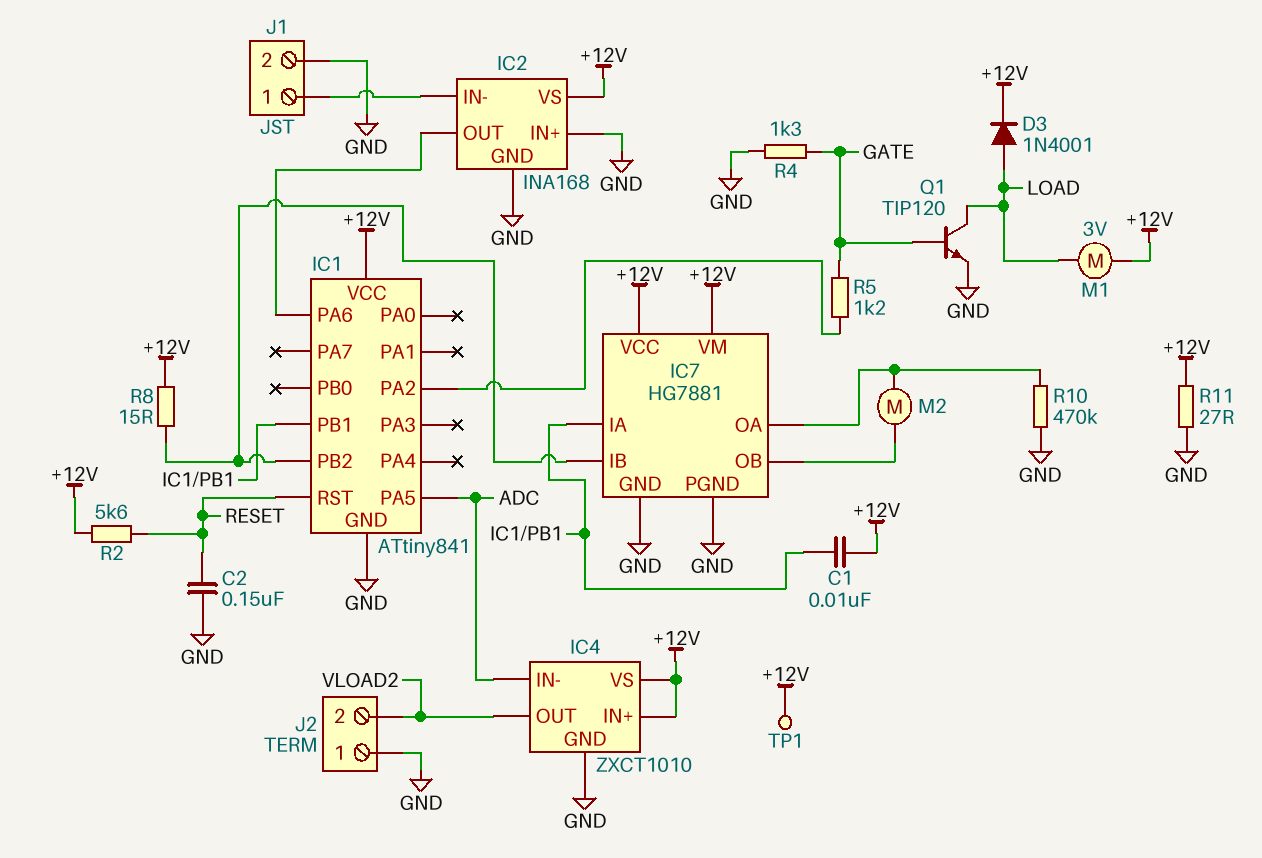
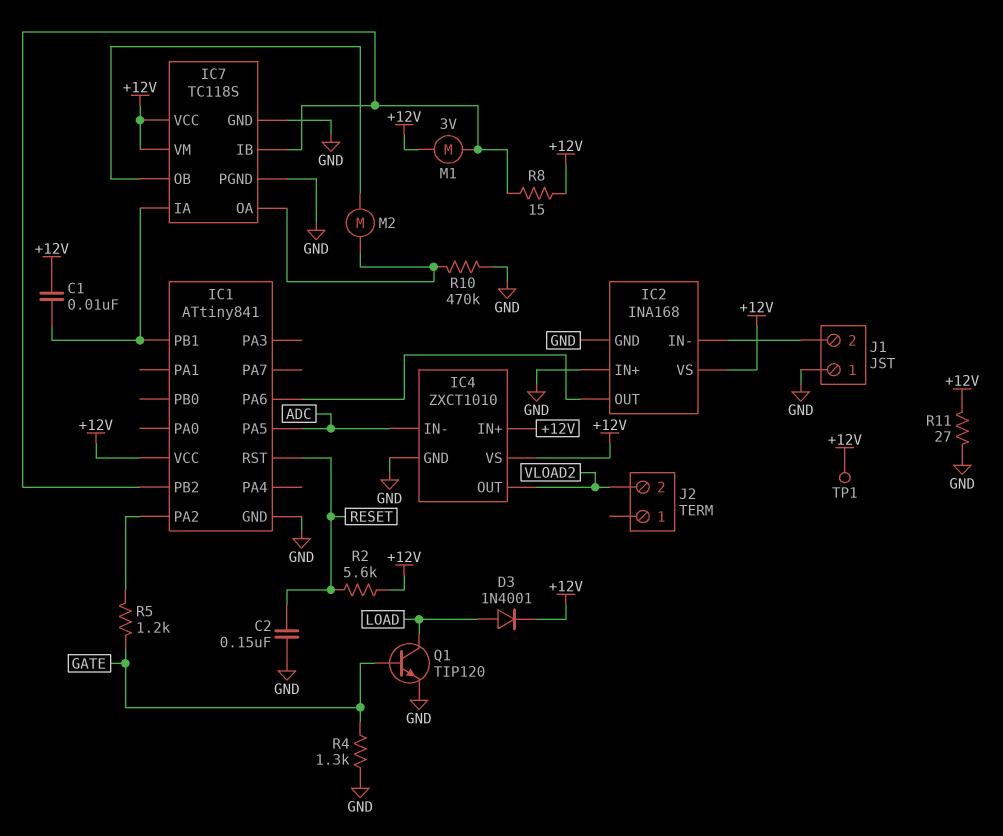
IC7: HG7881 -> TC118S
J1 pin 1: IC2/IN- -> GND
J1 pin 2: GND -> IC2/IN-
J2 pin 1: GND -> none
M1: motor 3V (+12V, LOAD) -> motor 3V (+12V, IC1/PB2)

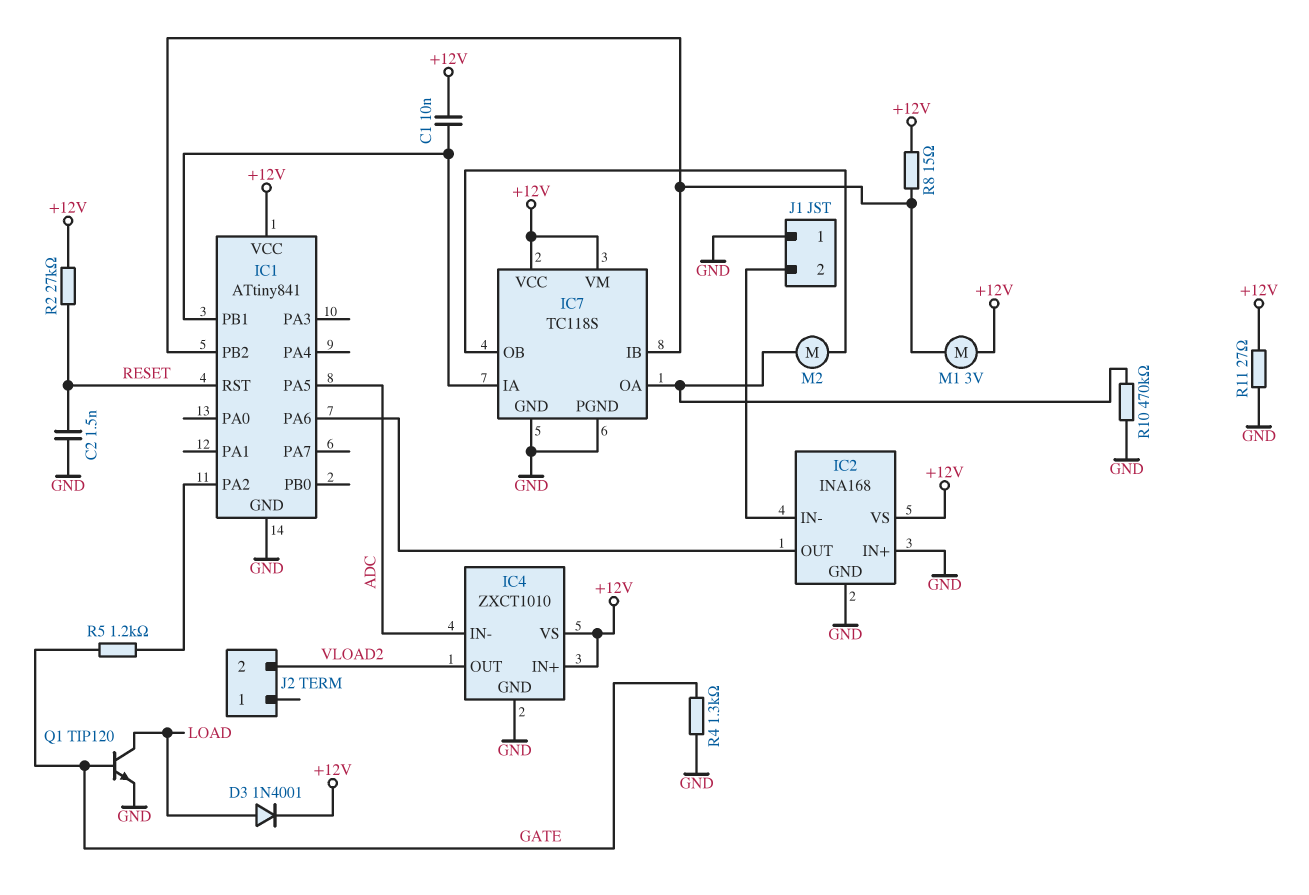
C2: 150nF (GND, RESET) -> 1.5nF (GND, RESET)
R2: 5.6k (+12V, RESET) -> 27k (+12V, RESET)
TP1: test point (+12V) -> none

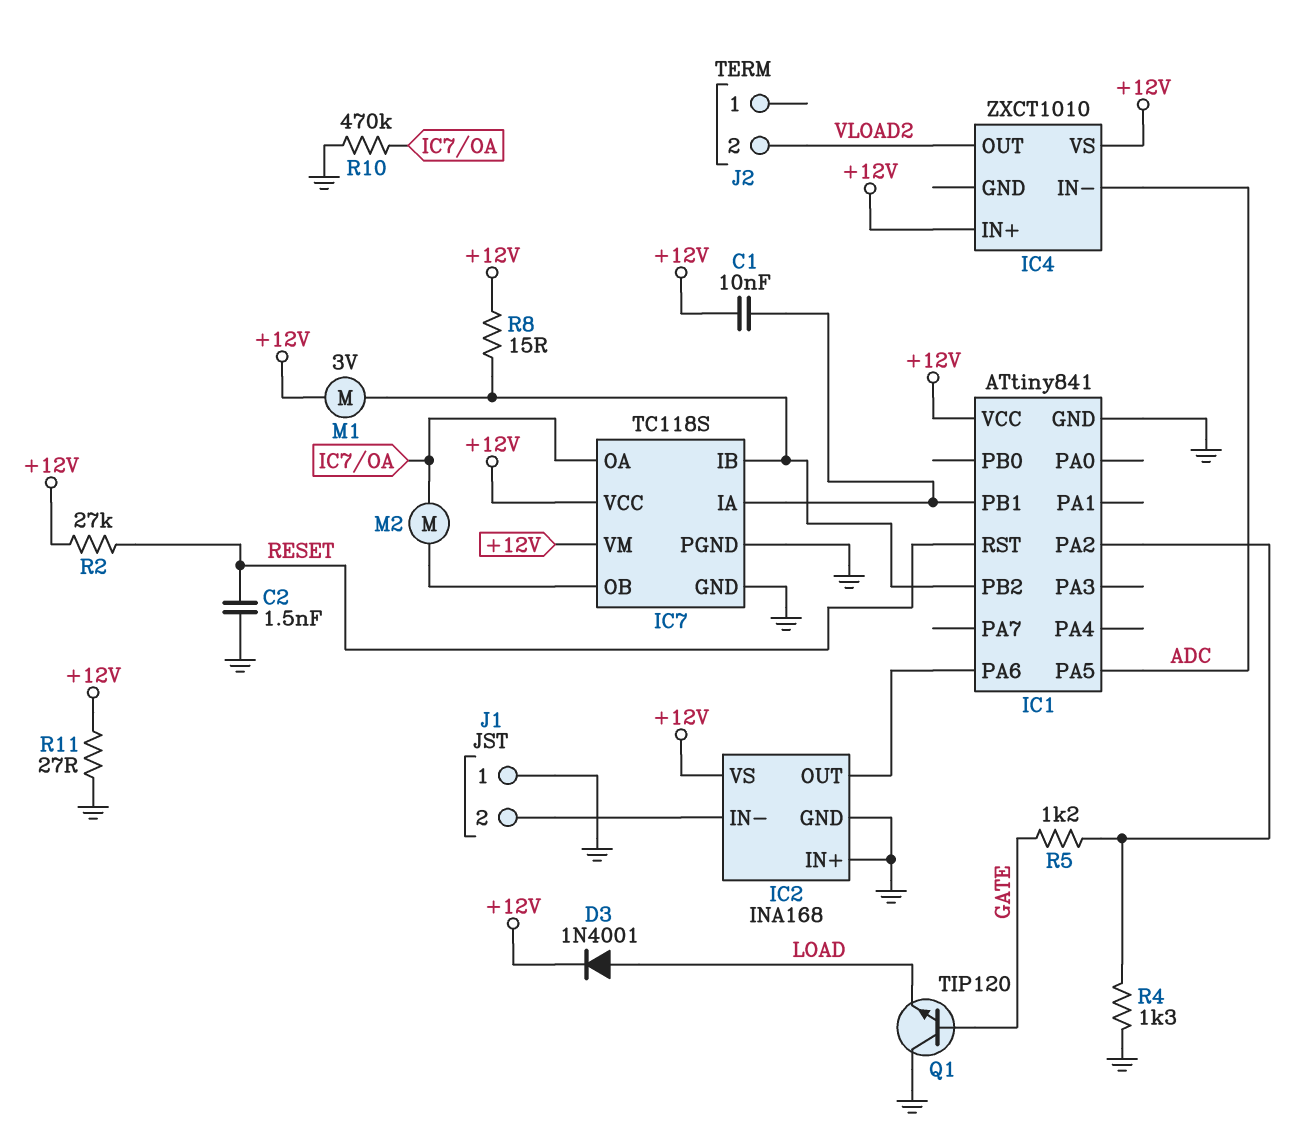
IC4 pin GND: GND -> none
Q1: NPN TIP120 (B GATE, C LOAD, E GND) -> NPN TIP120 (B GATE, C GND, E LOAD)
R4: 1.3k (GATE, GND) -> 1.3k (GND, IC1/PA2)

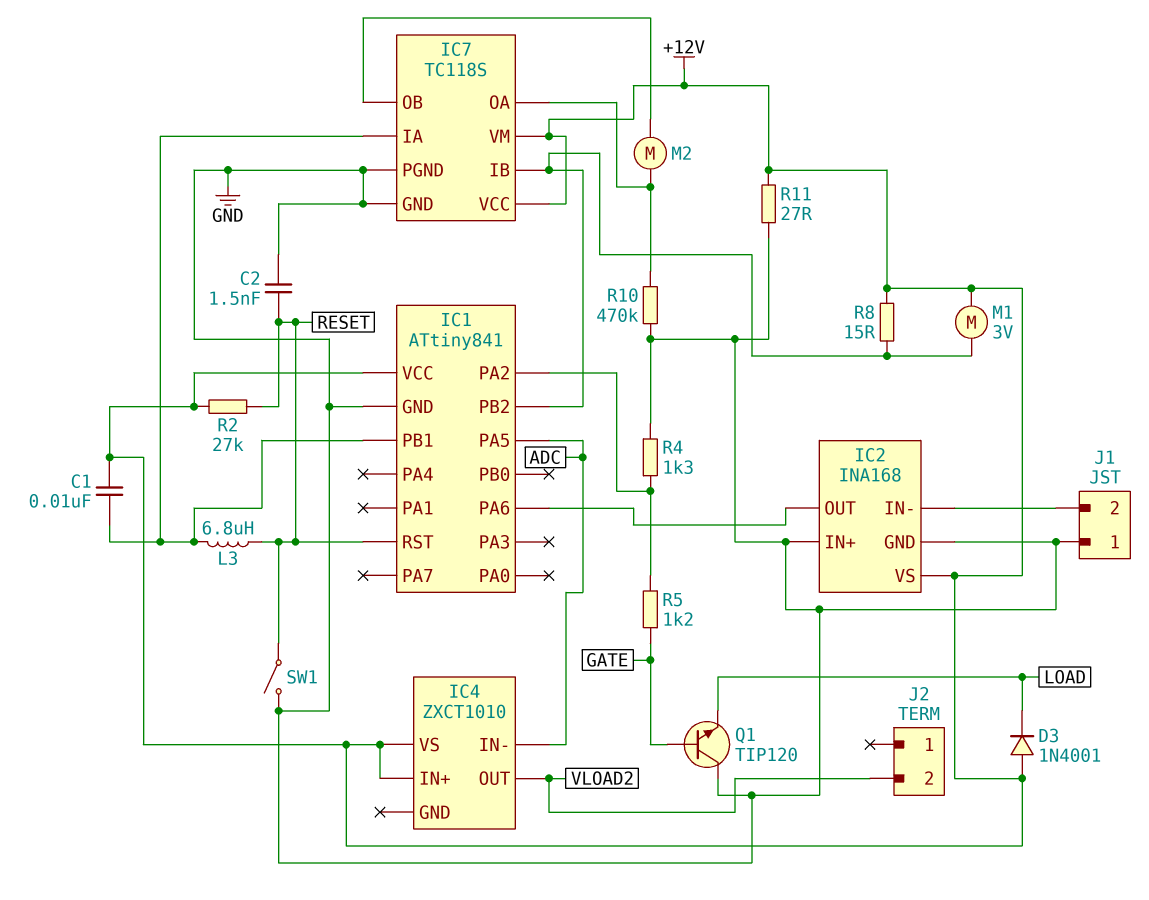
D3: diode 1N4001 (A LOAD, K +12V) -> diode 1N4001 (A +12V, K LOAD)
L3: none -> 6.8uH (IC1/PB1, RESET)
SW1: none -> switch (GND, RESET)

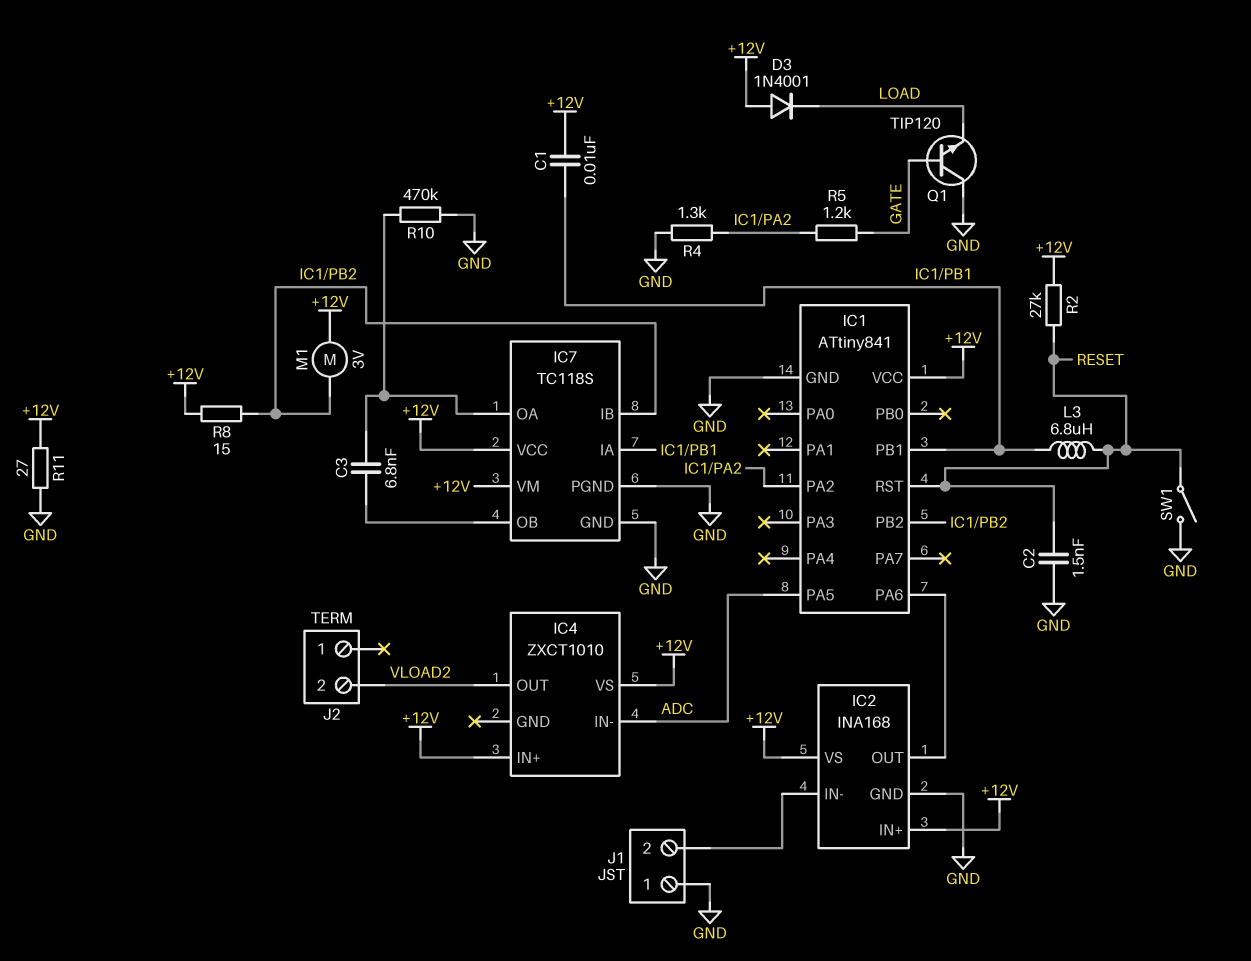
C3: none -> 6.8nF (IC7/OA, IC7/OB)
IC2 pin IN+: GND -> +12V
M2: motor (IC7/OA, IC7/OB) -> none

